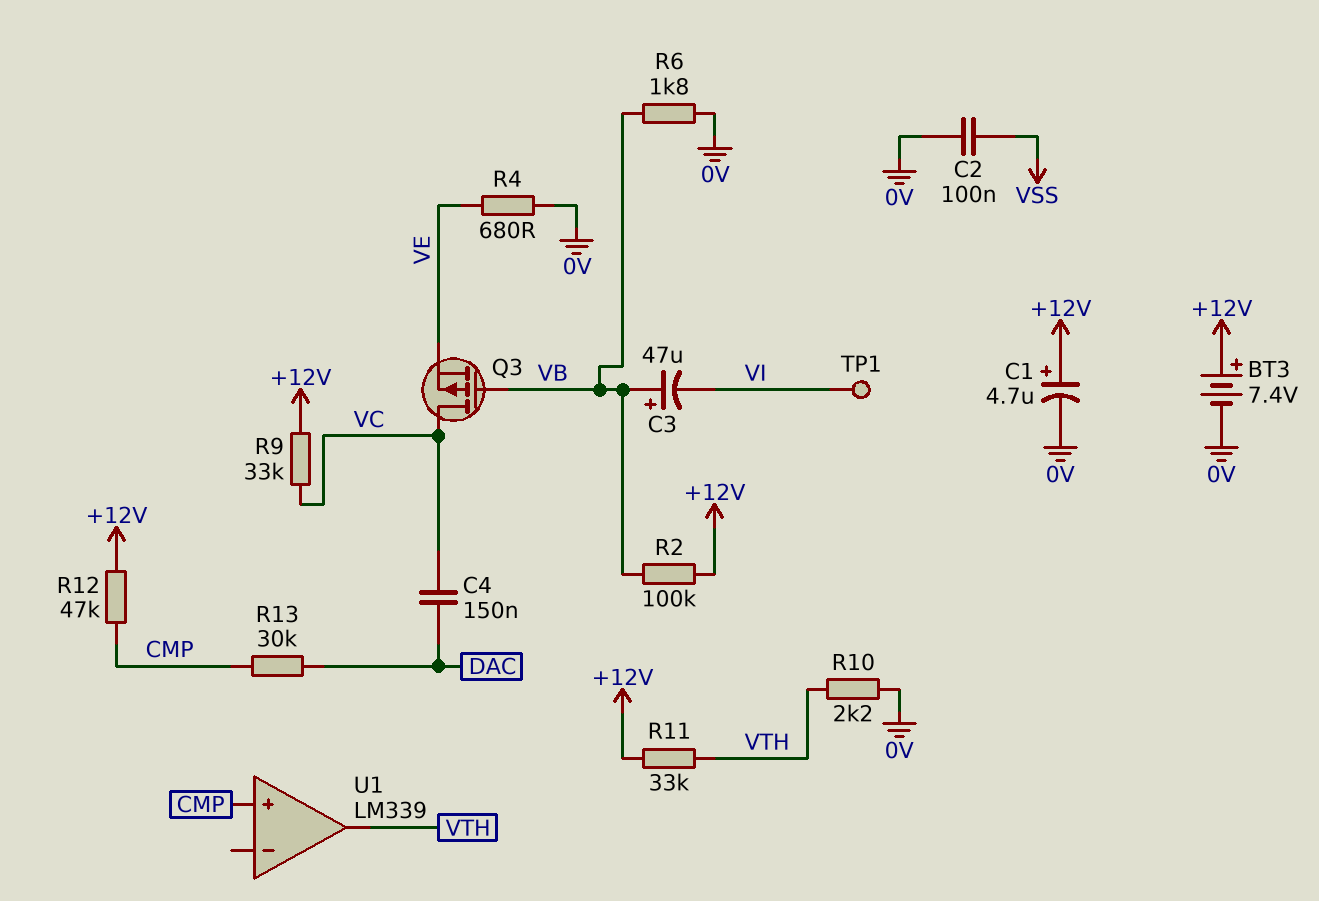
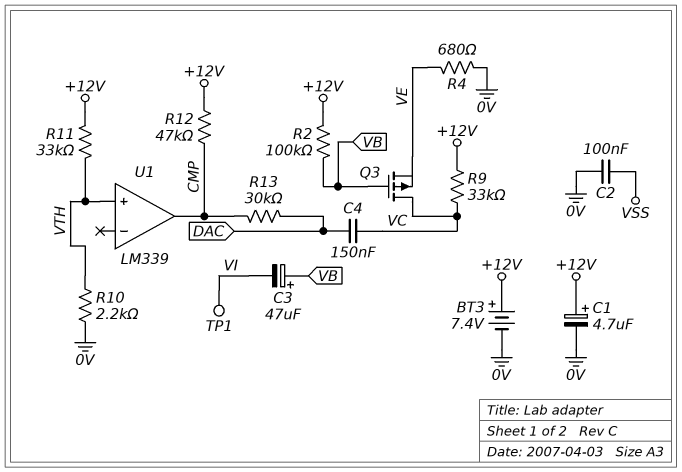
R6: 1.8k (0V, VB) -> none
U1 pin in+: CMP -> VTH
U1 pin out: VTH -> CMP

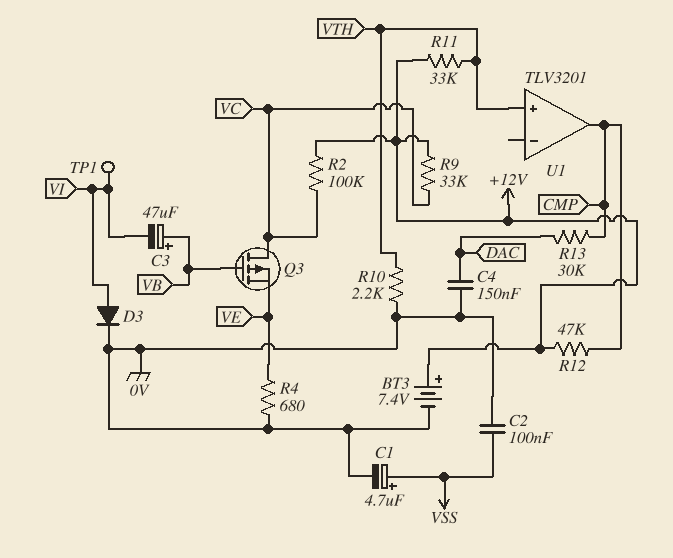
C1: 4.7uF (plus +12V, minus 0V) -> 4.7uF (plus VSS, minus 0V)
C4: 150nF (DAC, VC) -> 150nF (0V, DAC)
D3: none -> diode (A VI, K 0V)
R2: 100k (+12V, VB) -> 100k (+12V, VC)
U1: LM339 -> TLV3201

